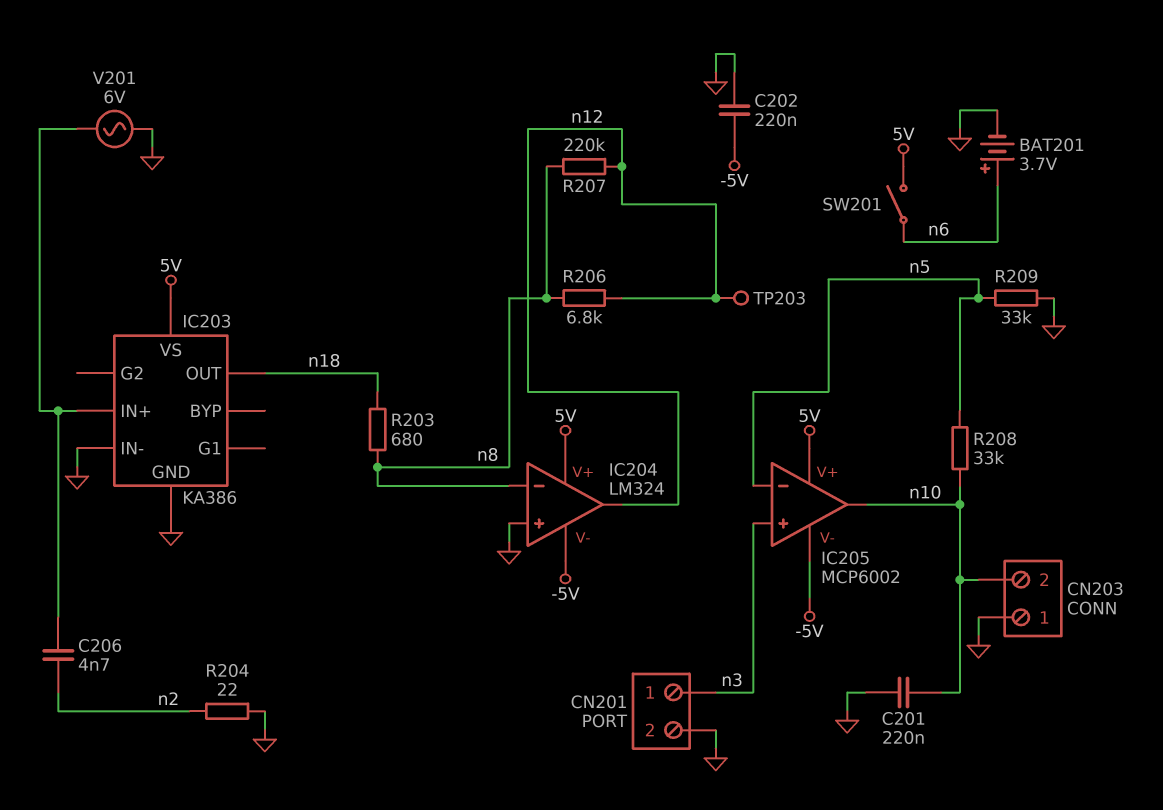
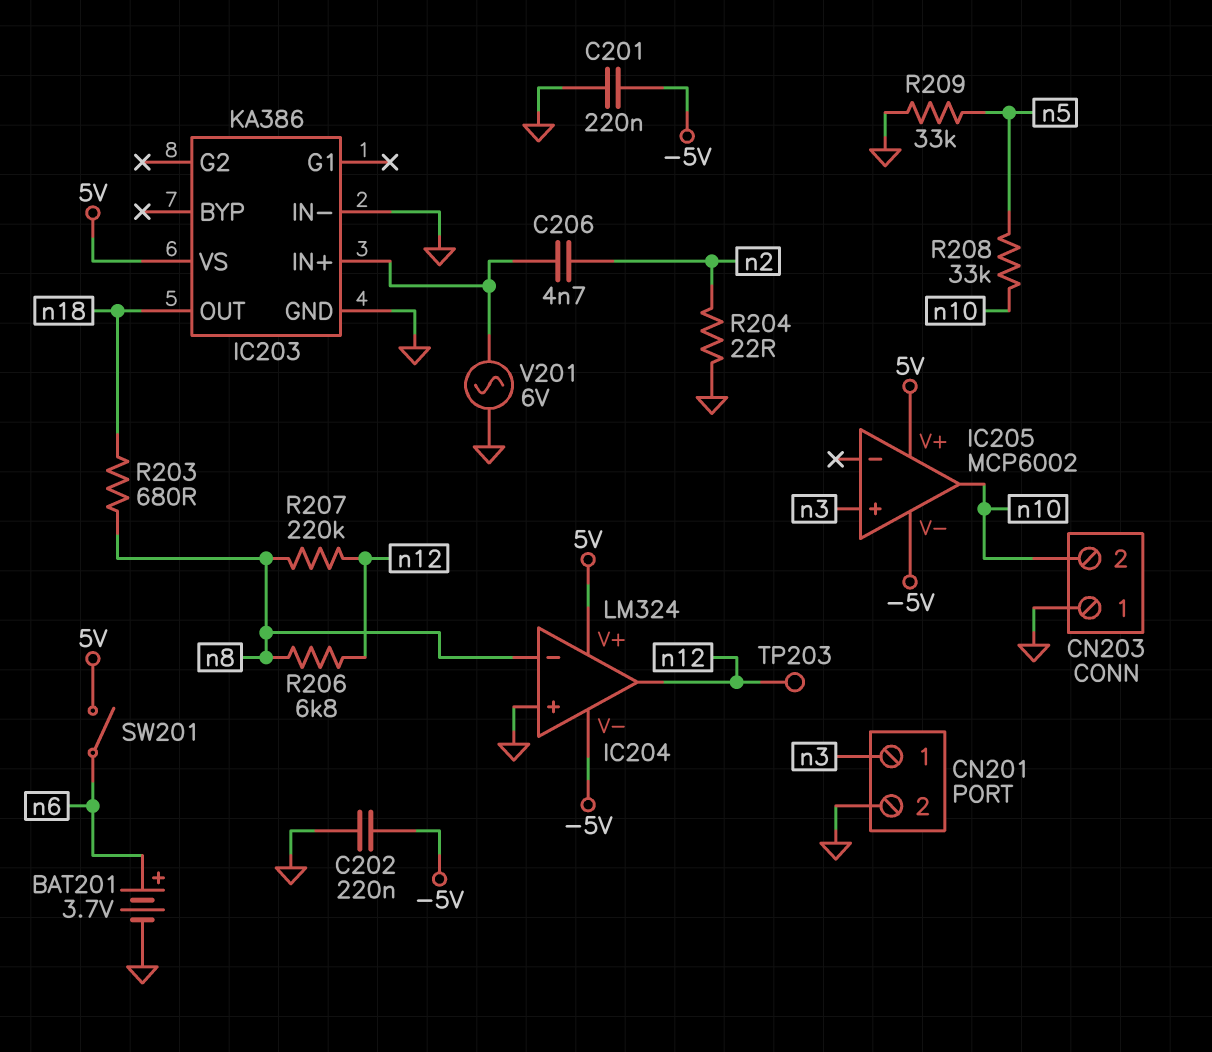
C201: 220nF (GND, n10) -> 220nF (-5V, GND)
IC205 pin in-: n5 -> none

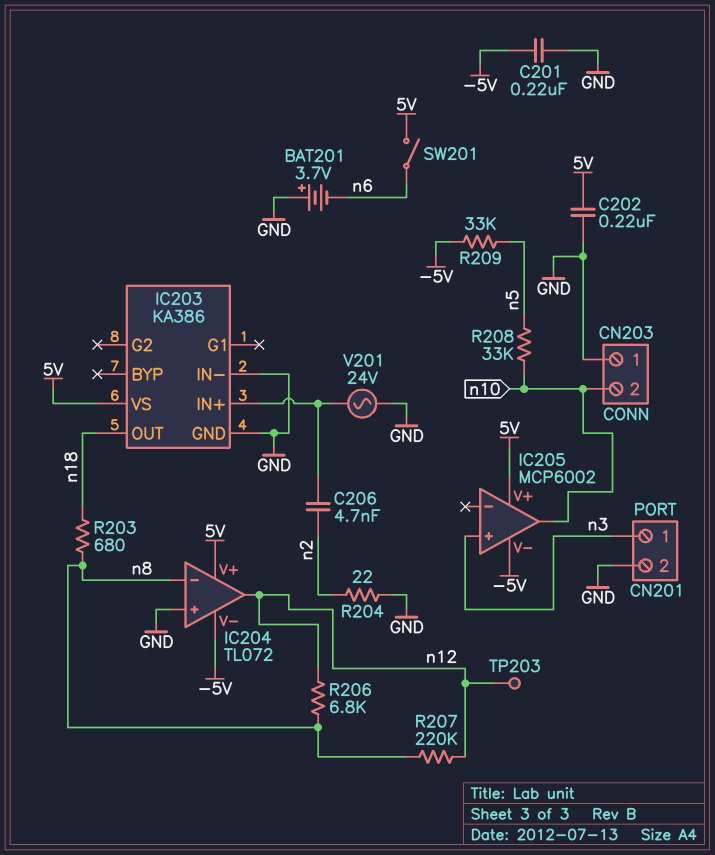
BAT201: 3.7V (plus n6, minus GND) -> 3.7V (plus GND, minus n6)
C202: 220nF (-5V, GND) -> 220nF (5V, GND)
IC204: LM324 -> TL072
R209: 33k (GND, n5) -> 33k (-5V, n5)
V201: AC 6V (GND, IC203/IN+) -> AC 24V (GND, IC203/IN+)

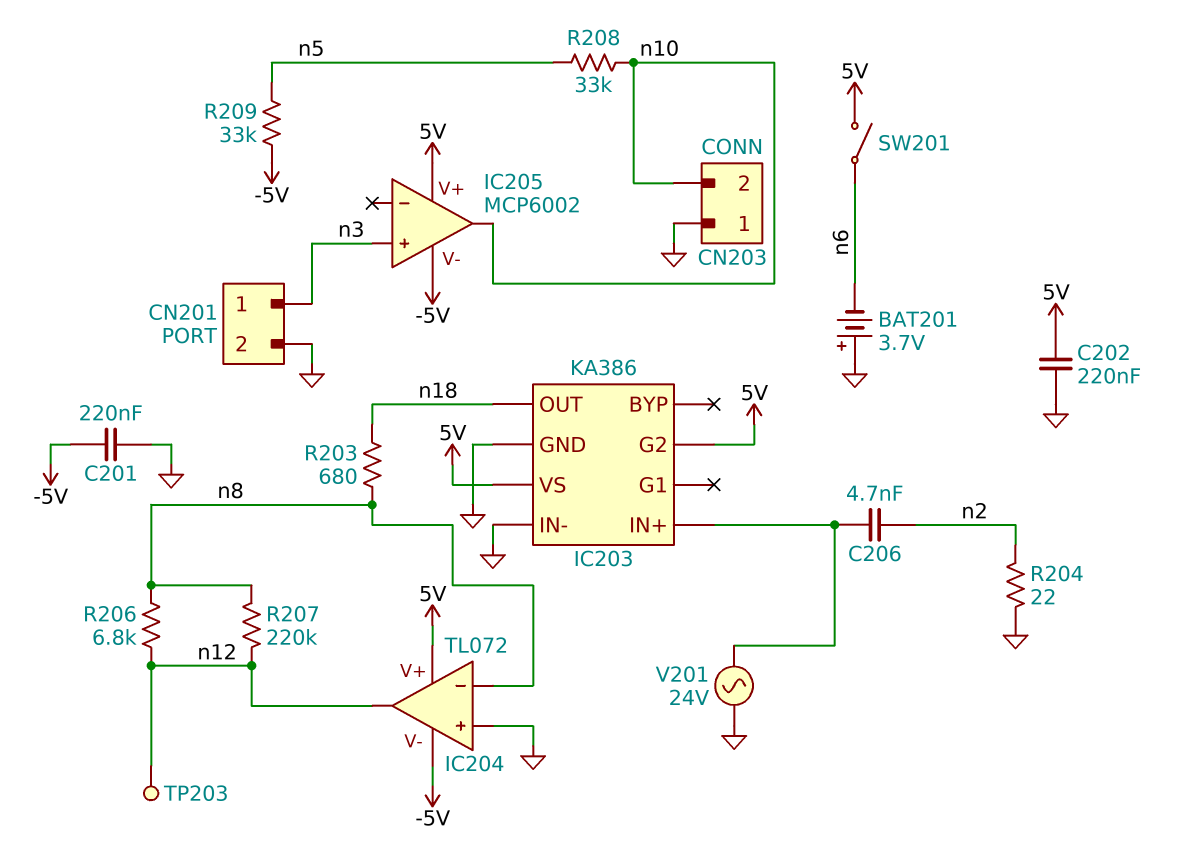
IC203 pin G2: none -> 5V

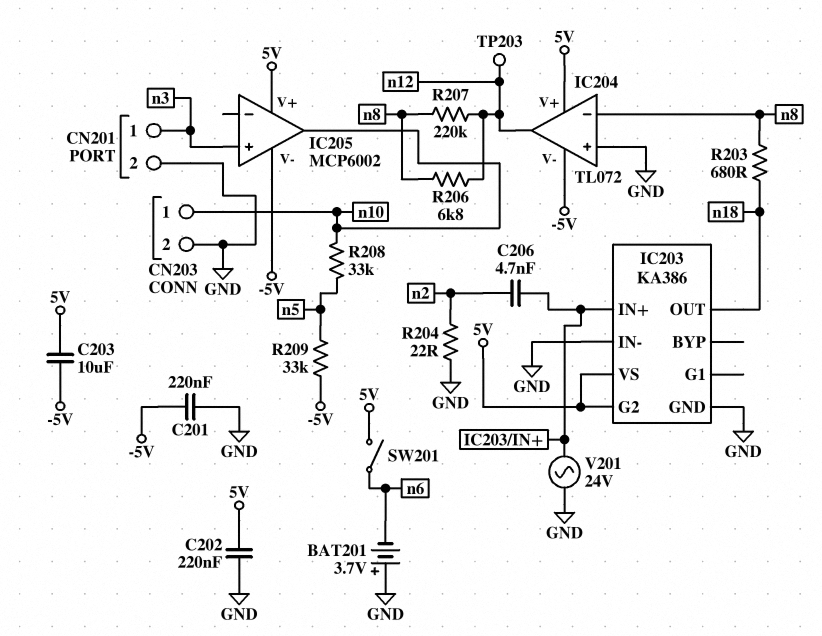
C203: none -> 10uF (-5V, 5V)
CN203 pin 1: GND -> n10
CN203 pin 2: n10 -> GND

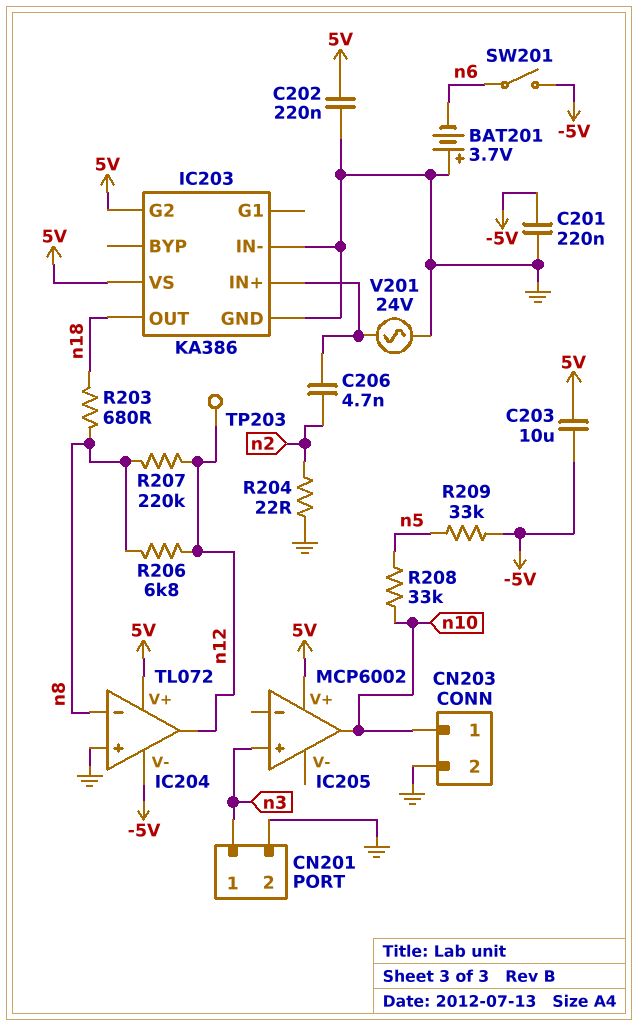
IC205 pin V-: -5V -> none
SW201: switch (5V, n6) -> switch (-5V, n6)

